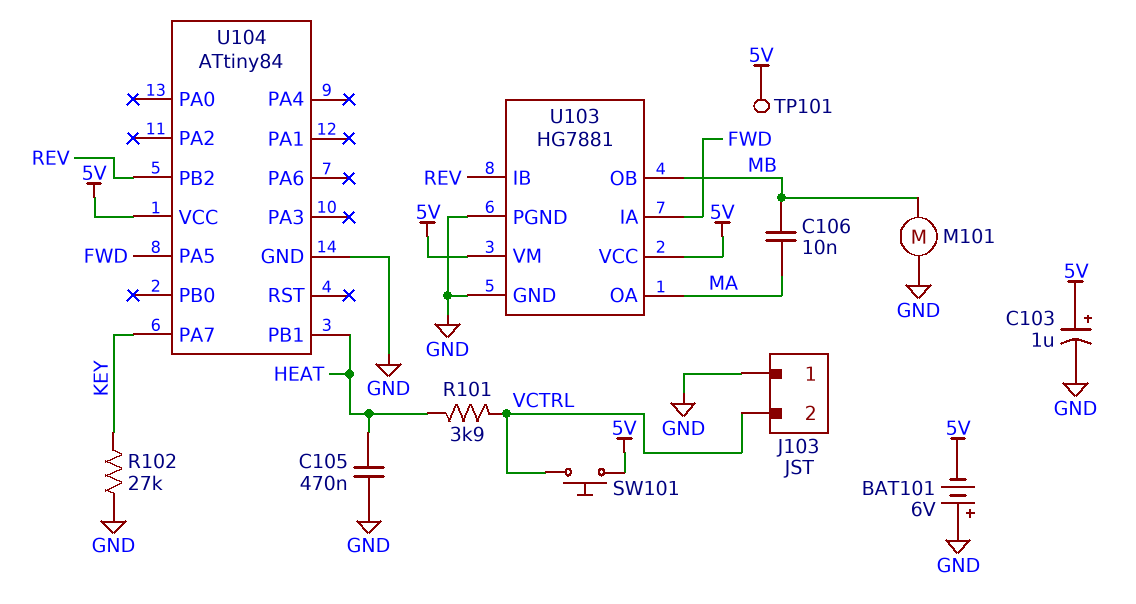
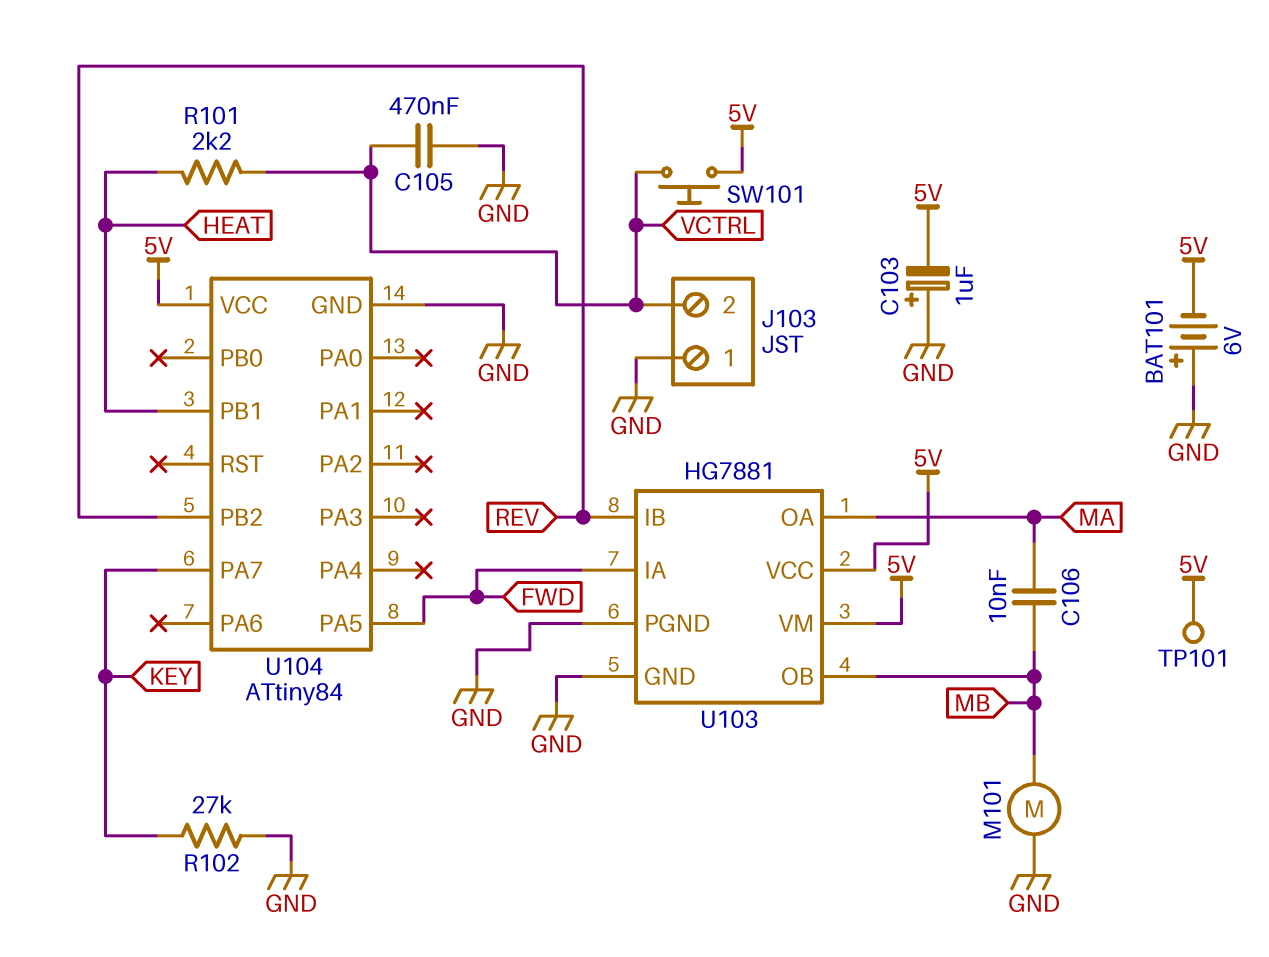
C103: 1uF (plus 5V, minus GND) -> 1uF (plus GND, minus 5V)
C105: 470nF (GND, HEAT) -> 470nF (GND, VCTRL)
R101: 3.9k (HEAT, VCTRL) -> 2.2k (HEAT, VCTRL)

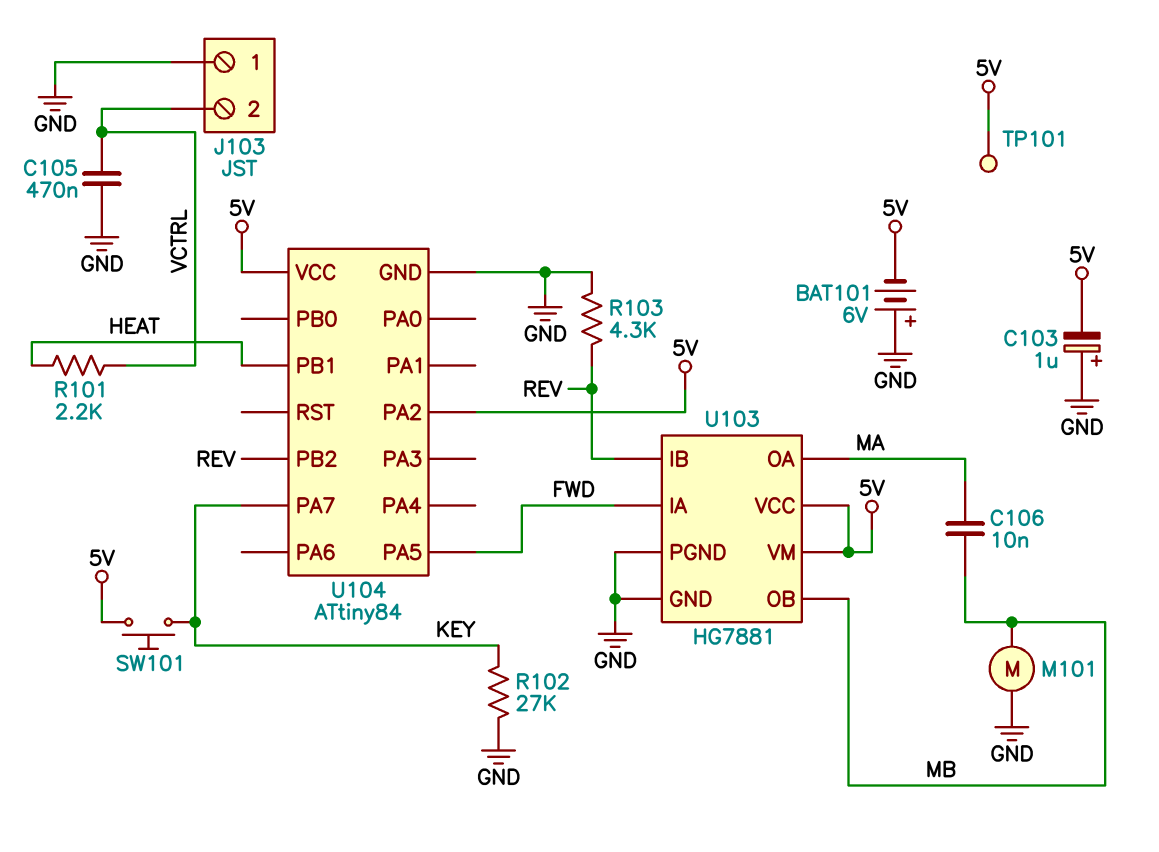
R103: none -> 4.3k (GND, REV)
SW101: button (5V, VCTRL) -> button (5V, KEY)
U104 pin PA2: none -> 5V

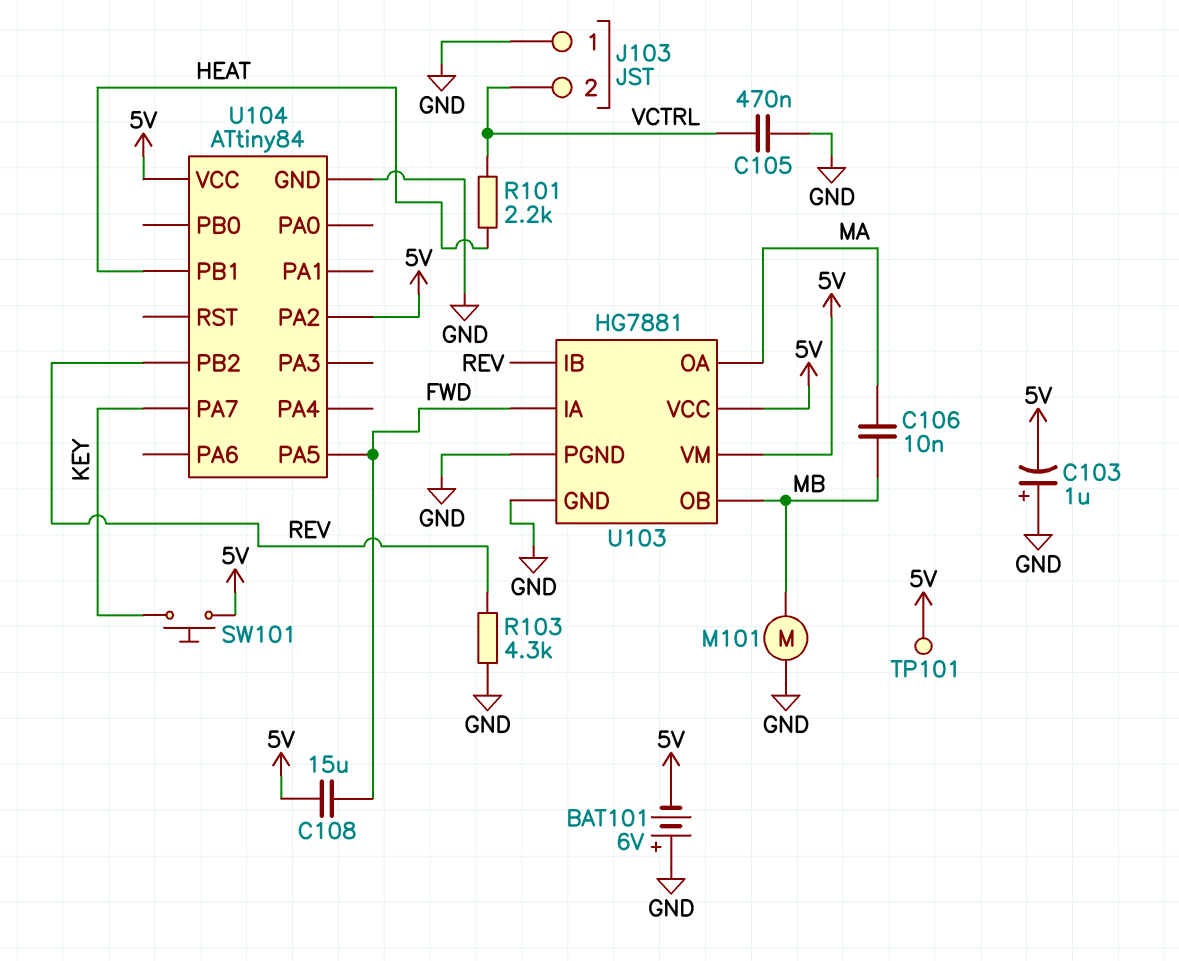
C108: none -> 15uF (5V, FWD)
R102: 27k (GND, KEY) -> none

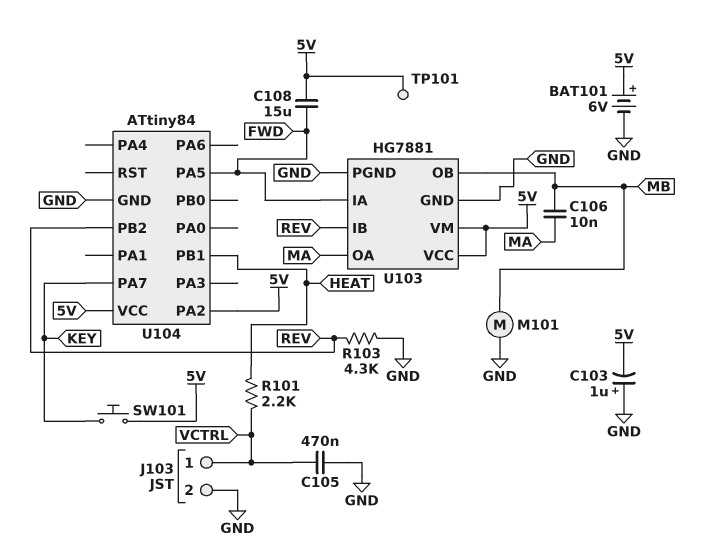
BAT101: 6V (plus GND, minus 5V) -> 6V (plus 5V, minus GND)
J103 pin 1: GND -> VCTRL
J103 pin 2: VCTRL -> GND

